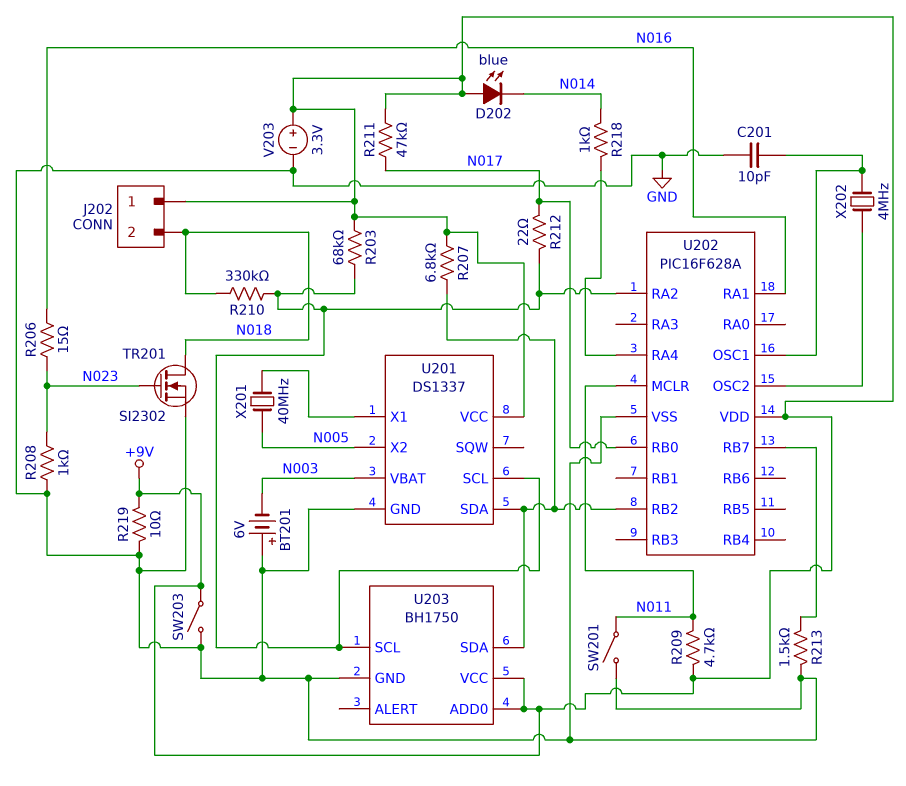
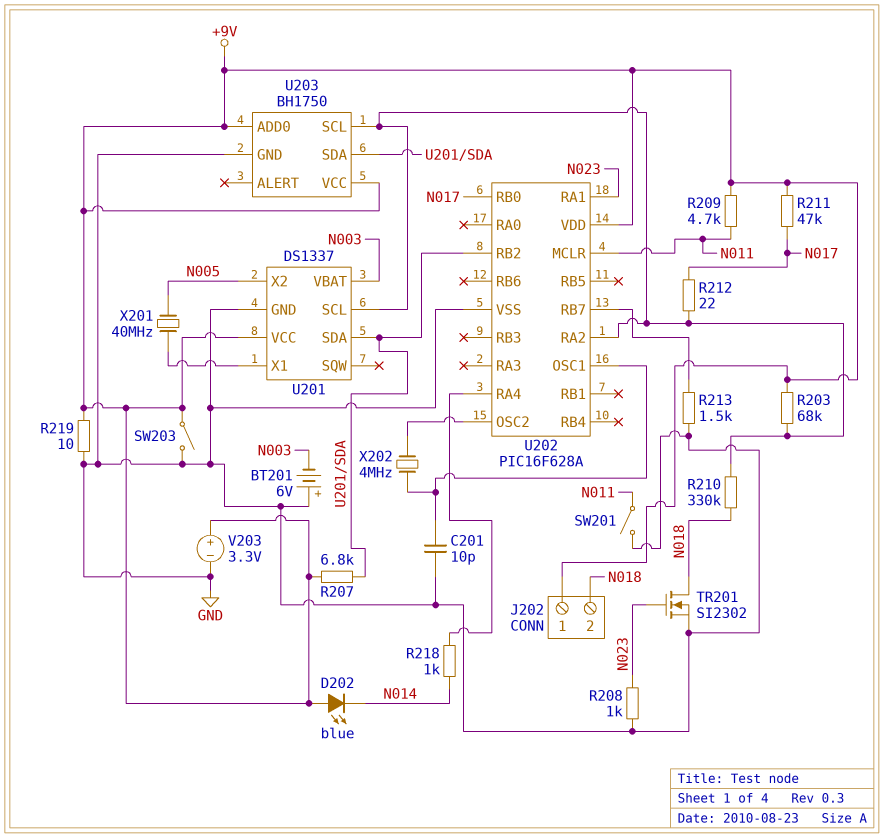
R206: 15 (N016, N023) -> none
U202 pin RA1: N016 -> N023

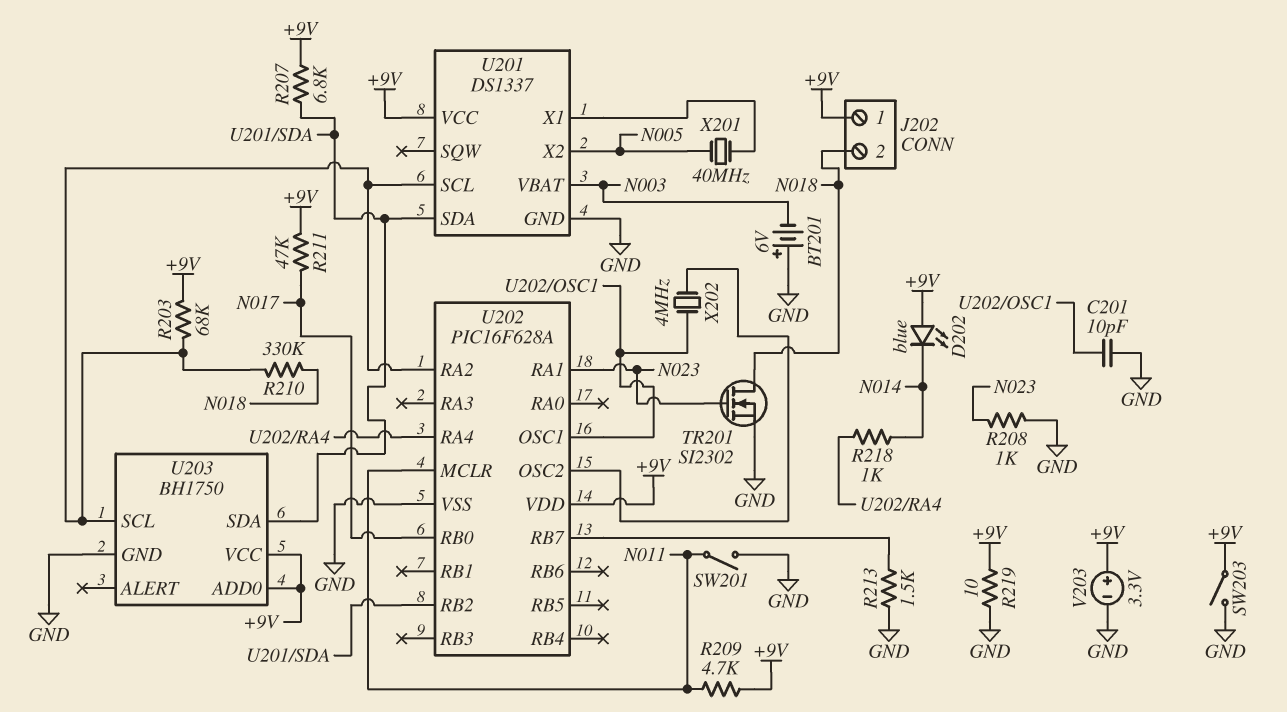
R212: 22 (N017, U201/SCL) -> none

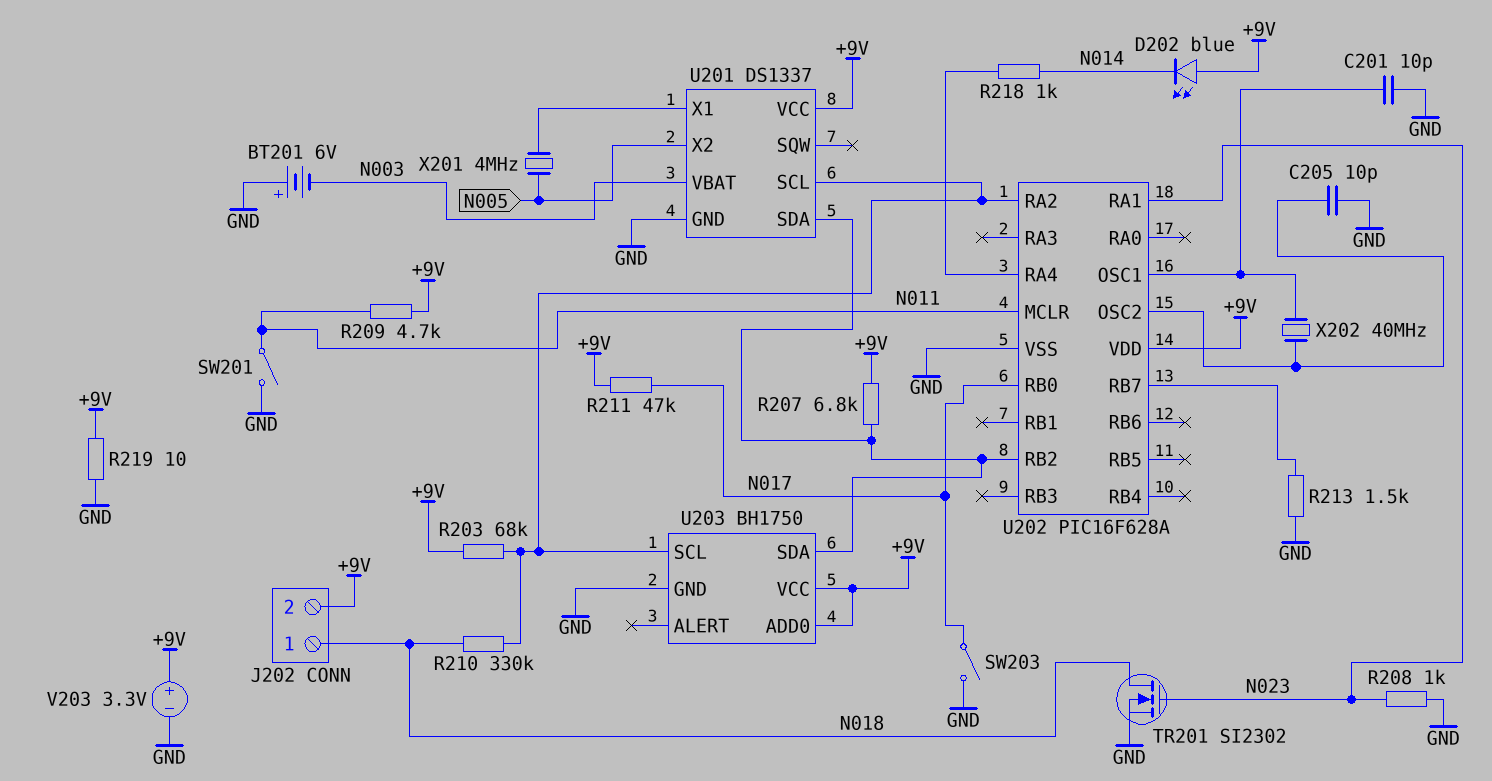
C205: none -> 10pF (GND, U202/OSC2)
J202 pin 1: +9V -> N018
J202 pin 2: N018 -> +9V
SW203: switch (+9V, GND) -> switch (GND, N017)
X201: 40MHz (N005, U201/X1) -> 4MHz (N005, U201/X1)
X202: 4MHz (U202/OSC1, U202/OSC2) -> 40MHz (U202/OSC1, U202/OSC2)

